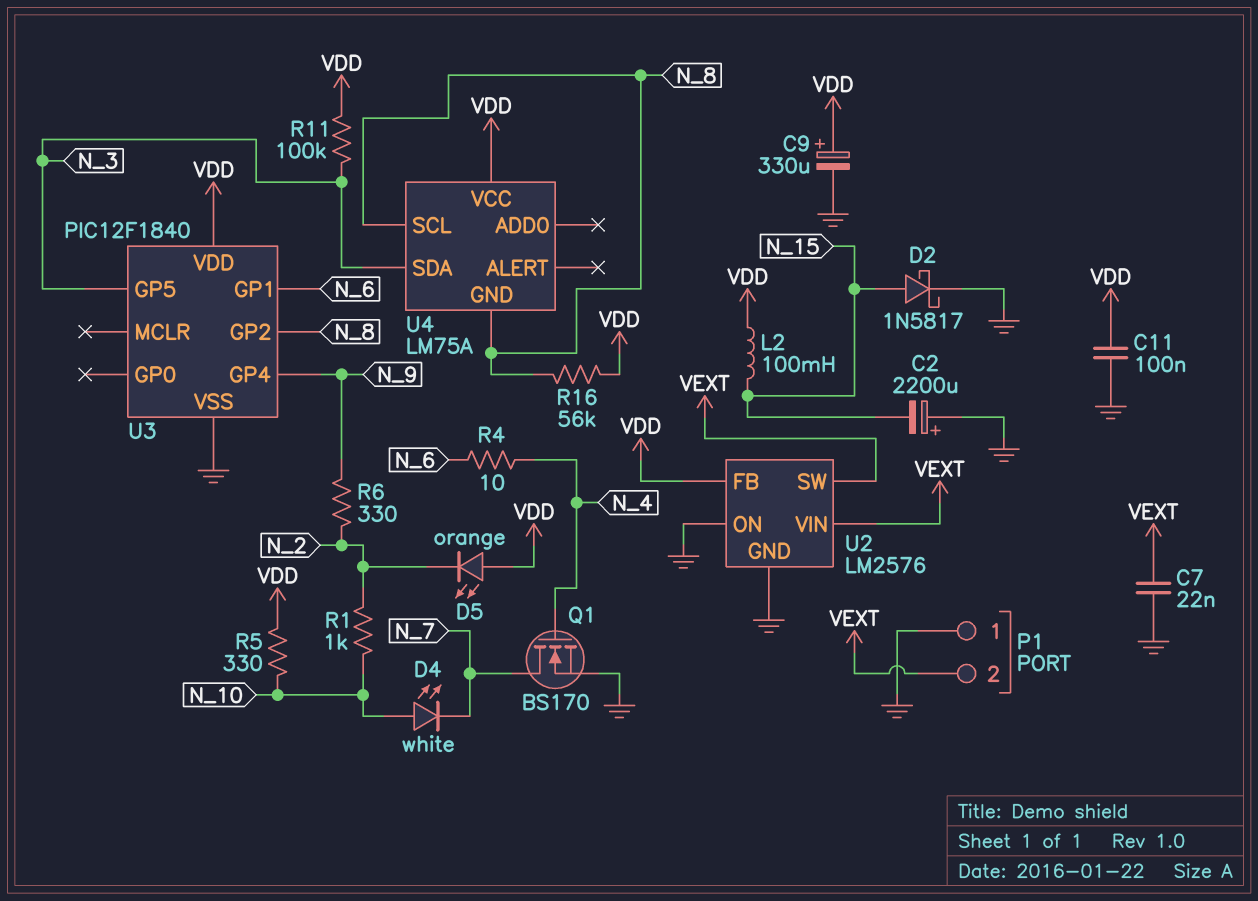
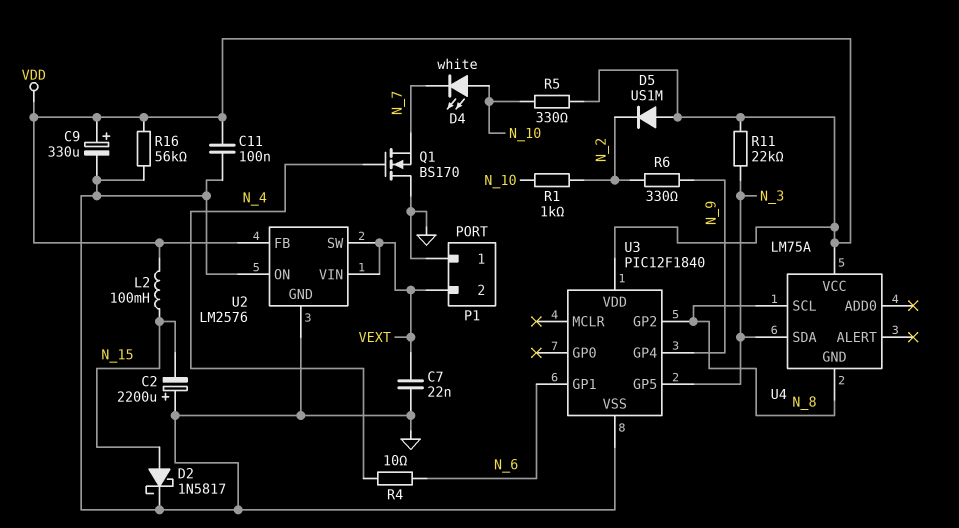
D5: LED orange (A VDD, K N_2) -> diode US1M (A VDD, K N_2)
Q1: NMOS BS170 (G N_4, D N_7, S GND) -> NMOS BS170 (G N_4, D GND, S N_7)
R11: 100k (N_3, VDD) -> 22k (N_3, VDD)
R16: 56k (N_8, VDD) -> 56k (GND, VDD)

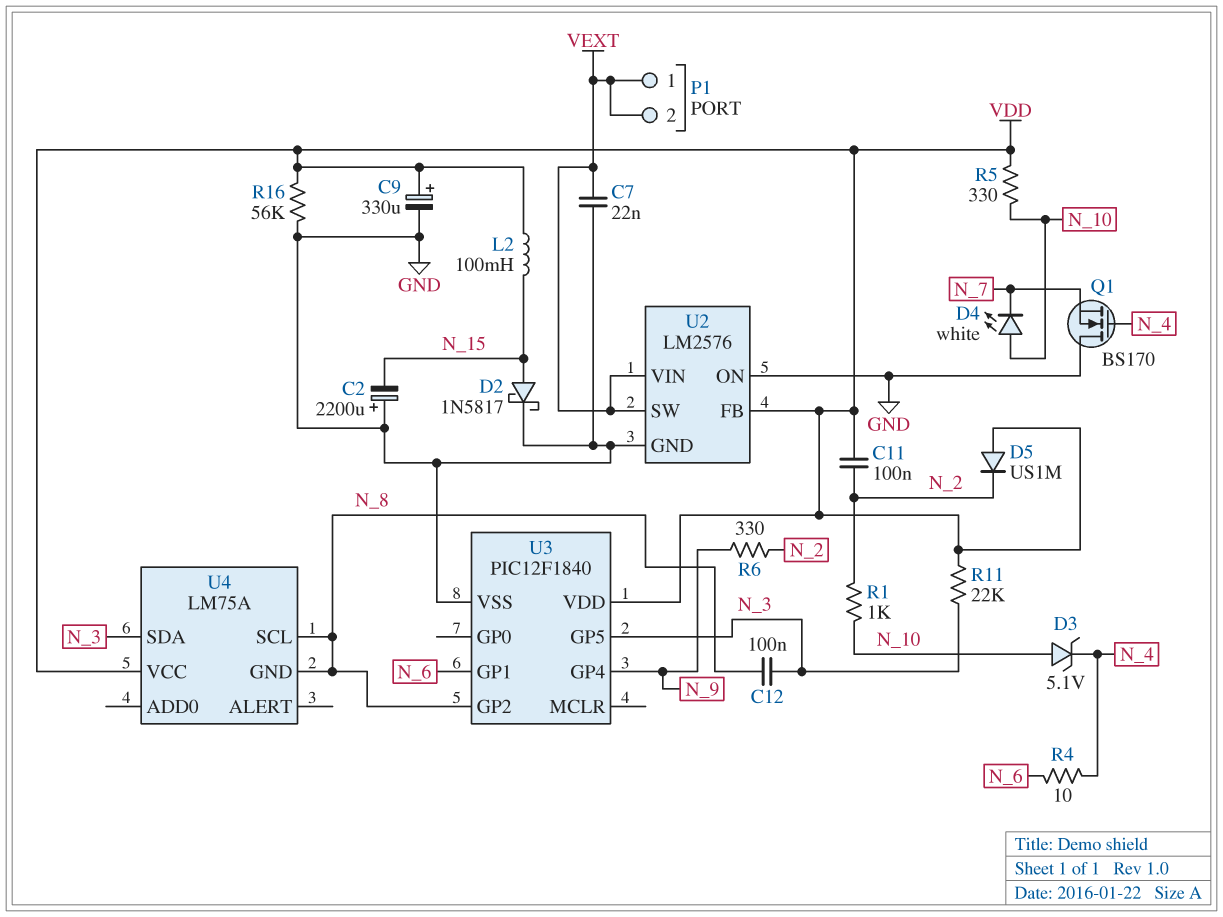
C11: 100nF (GND, VDD) -> 100nF (N_2, VDD)
C12: none -> 100nF (N_3, N_8)
D3: none -> zener 5.1V (A N_10, K N_4)
P1 pin 1: GND -> VEXT

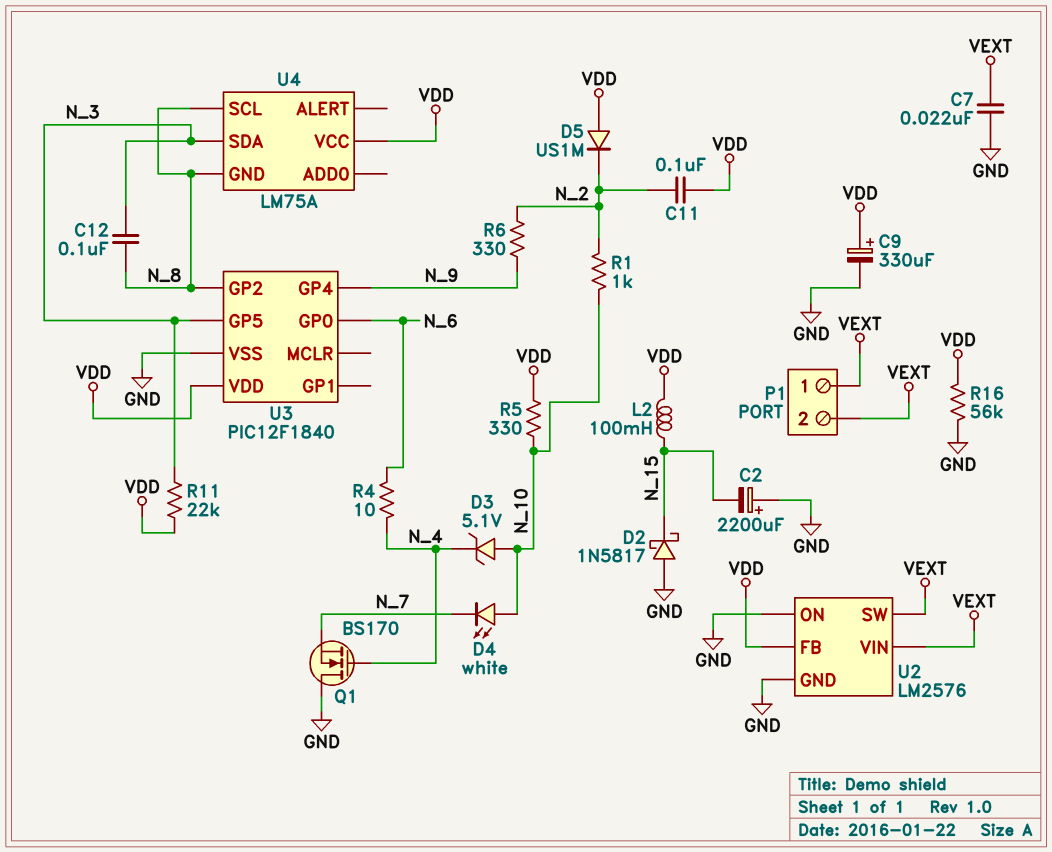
D2: schottky 1N5817 (A N_15, K GND) -> schottky 1N5817 (A GND, K N_15)
U3 pin GP0: none -> N_6
U3 pin GP1: N_6 -> none

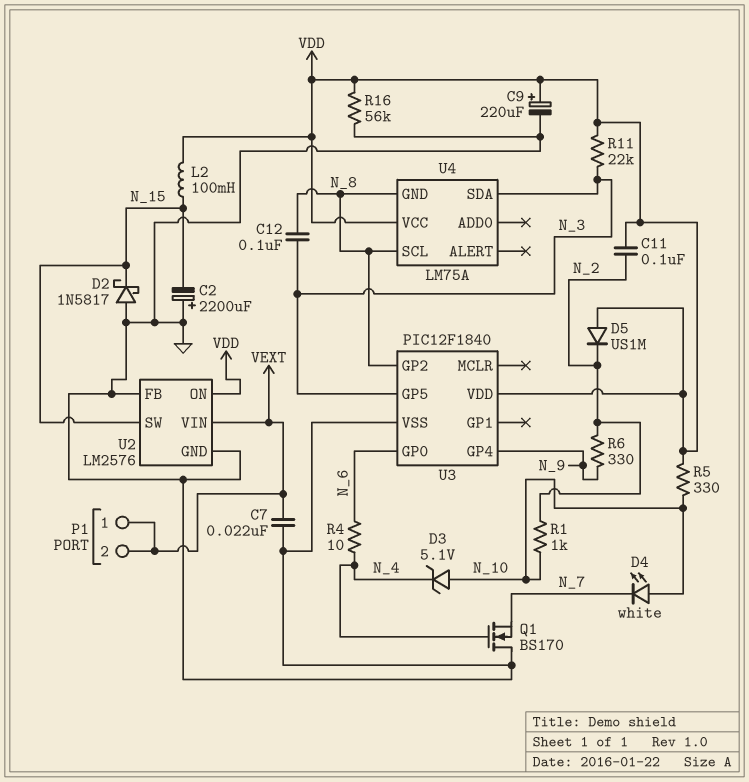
C9: 330uF (plus VDD, minus GND) -> 220uF (plus VDD, minus GND)
U2 pin FB: VDD -> GND
U2 pin ON: GND -> VDD
U2 pin SW: VEXT -> N_15

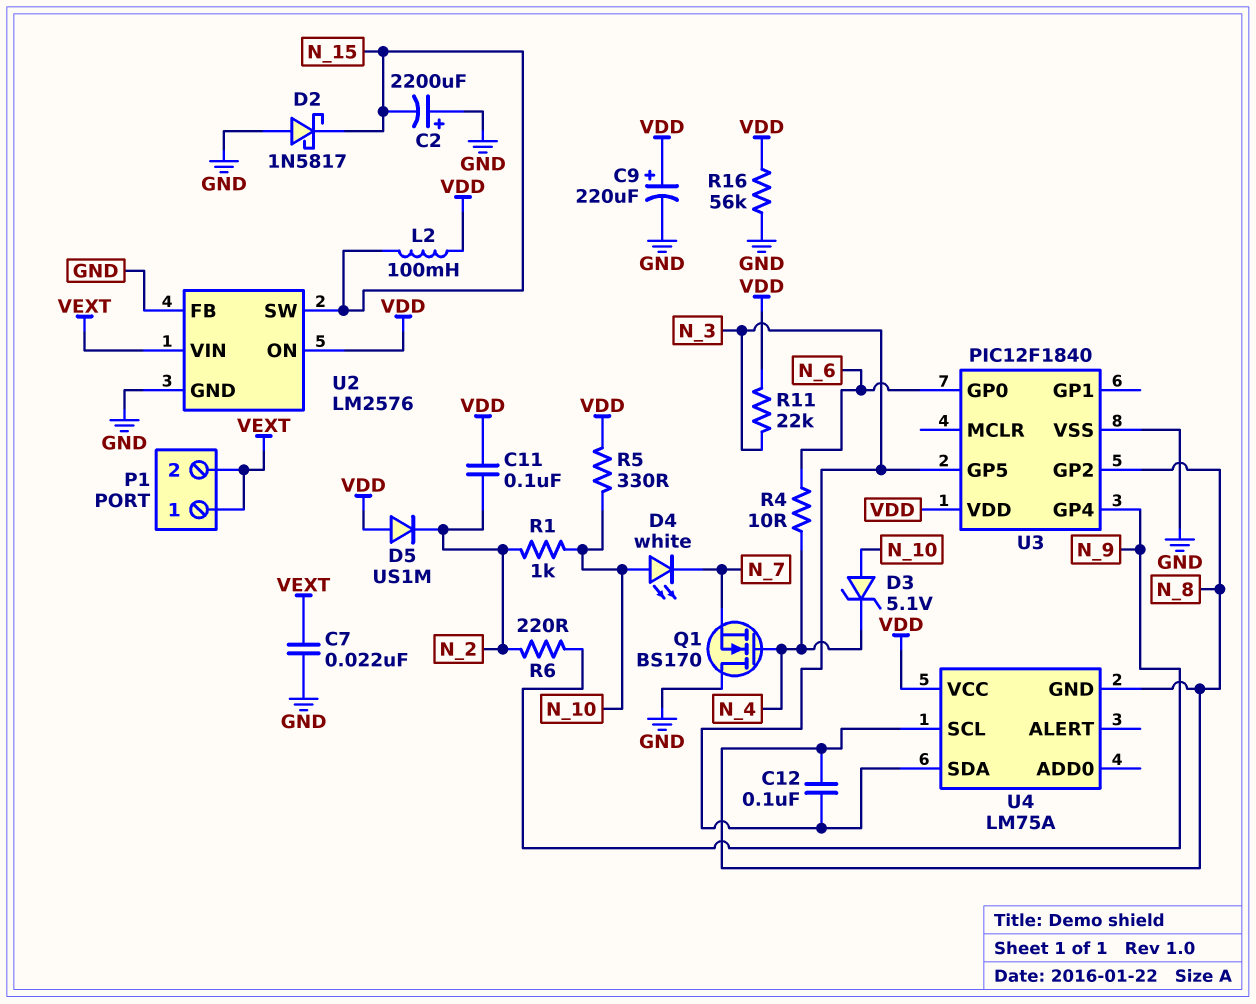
R6: 330 (N_2, N_9) -> 220 (N_2, N_9)

